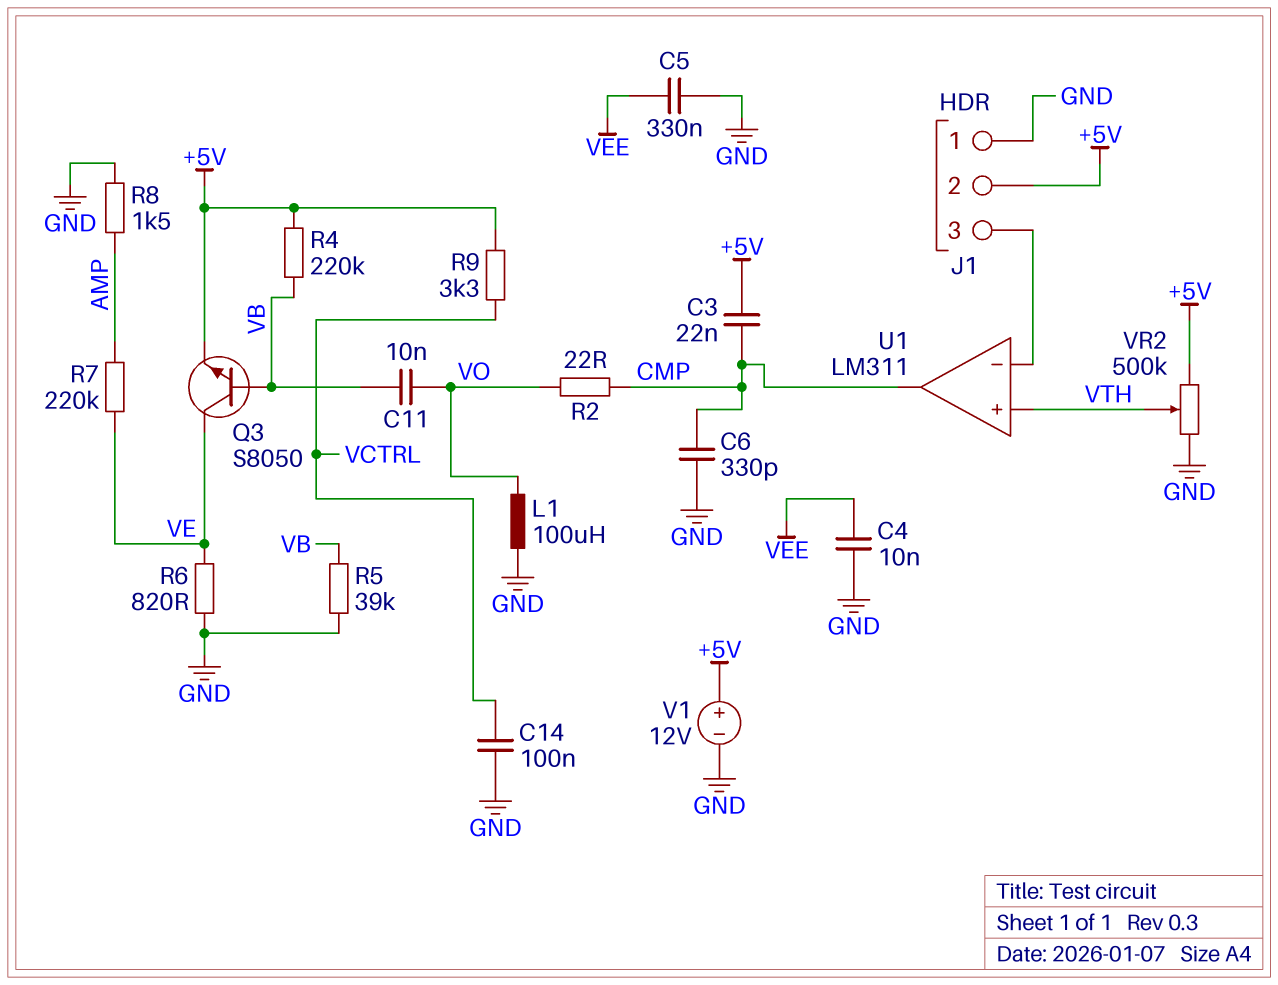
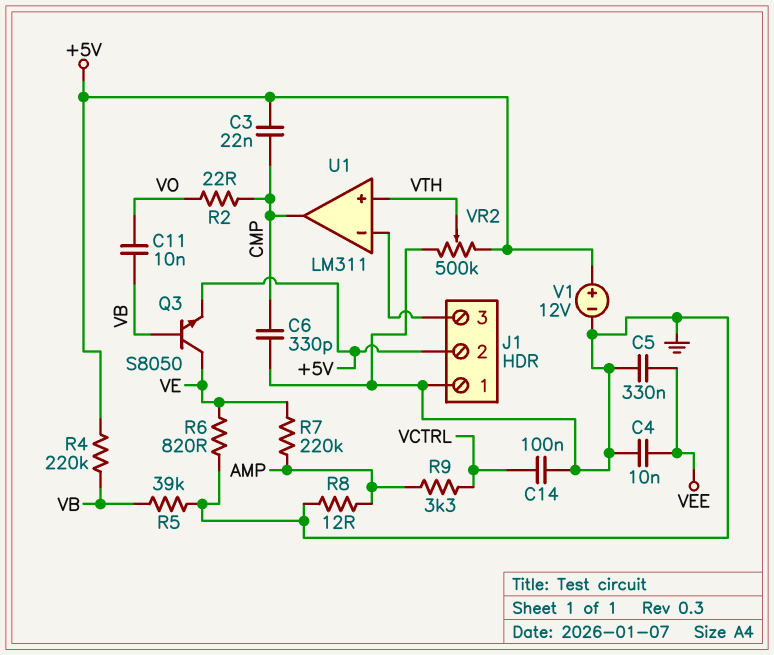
L1: 100uH (GND, VO) -> none
R8: 1.5k (AMP, GND) -> 12 (AMP, GND)
R9: 3.3k (+5V, VCTRL) -> 3.3k (AMP, VCTRL)

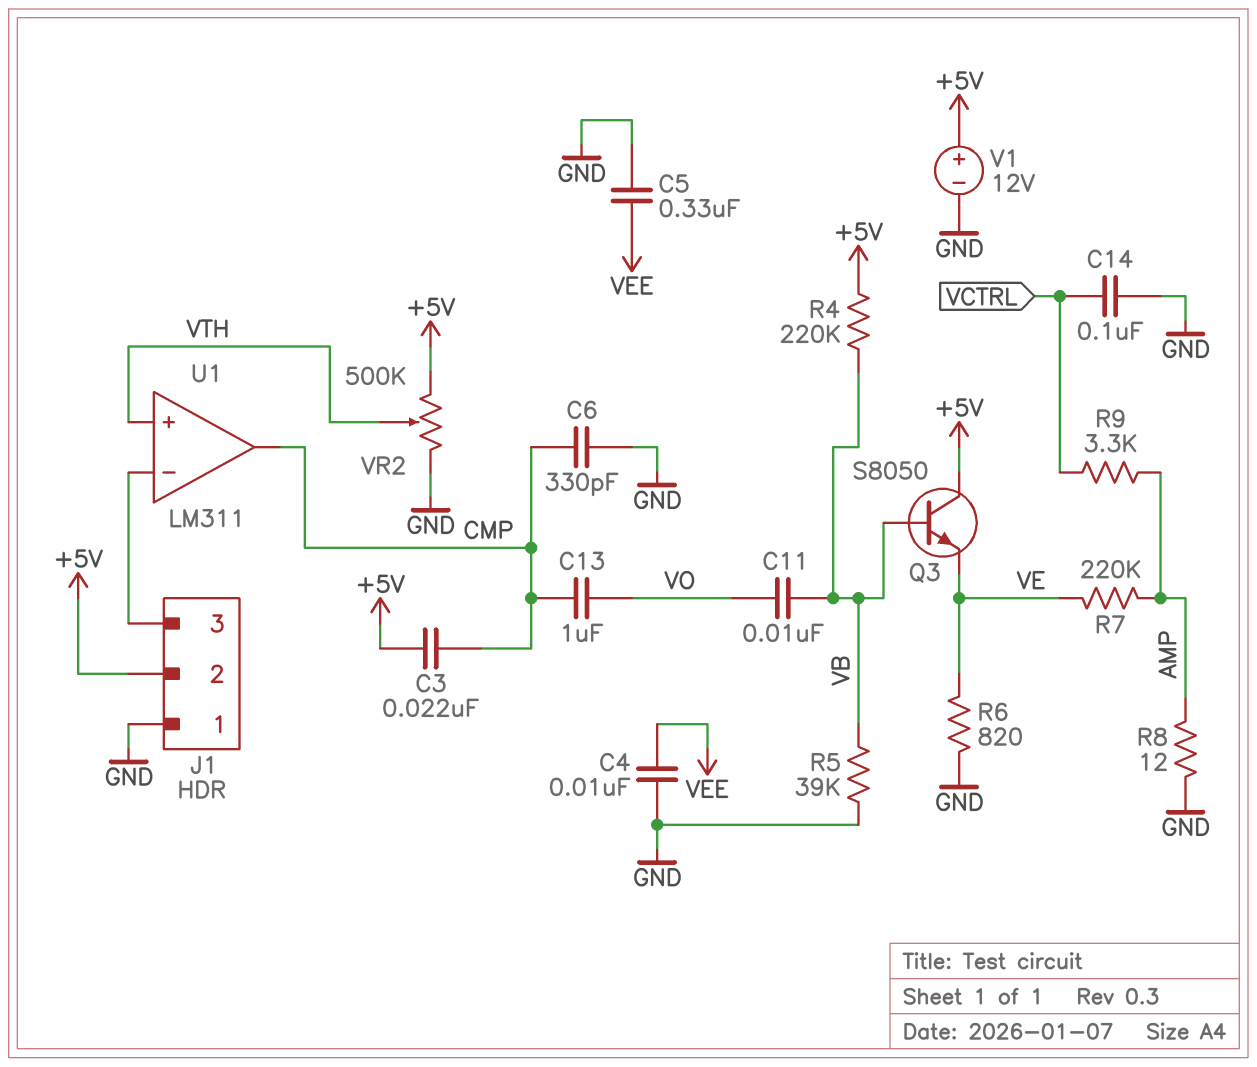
C13: none -> 1uF (CMP, VO)
Q3: NPN S8050 (B VB, C VE, E +5V) -> NPN S8050 (B VB, C +5V, E VE)
R2: 22 (CMP, VO) -> none

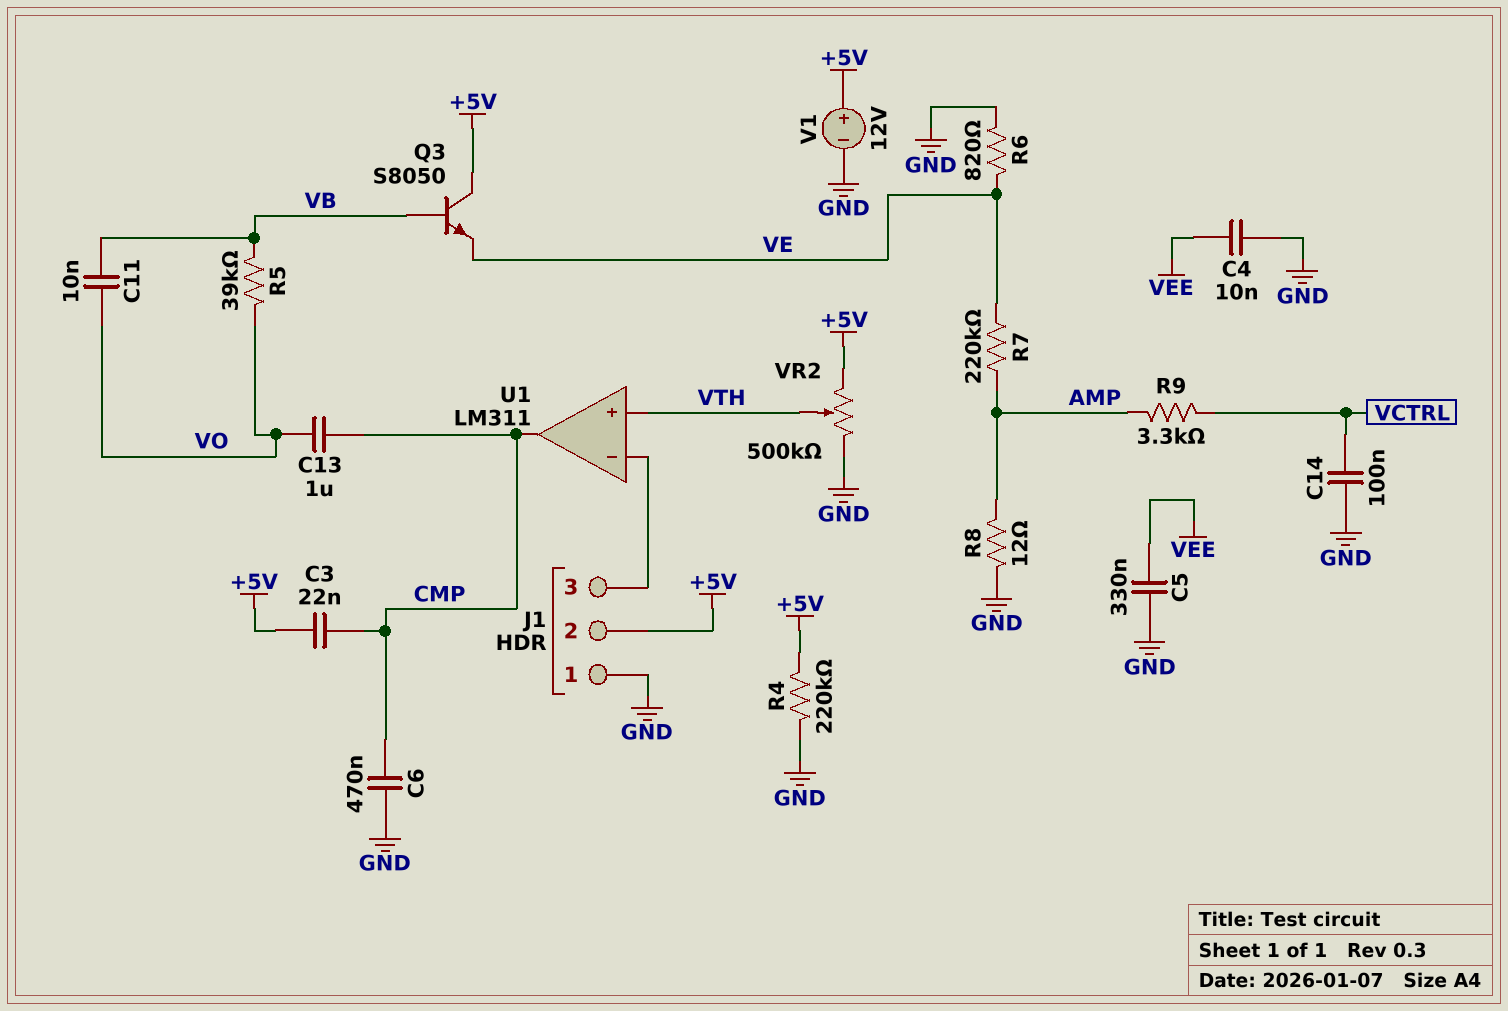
C6: 330pF (CMP, GND) -> 470nF (CMP, GND)
R4: 220k (+5V, VB) -> 220k (+5V, GND)
R5: 39k (GND, VB) -> 39k (VB, VO)

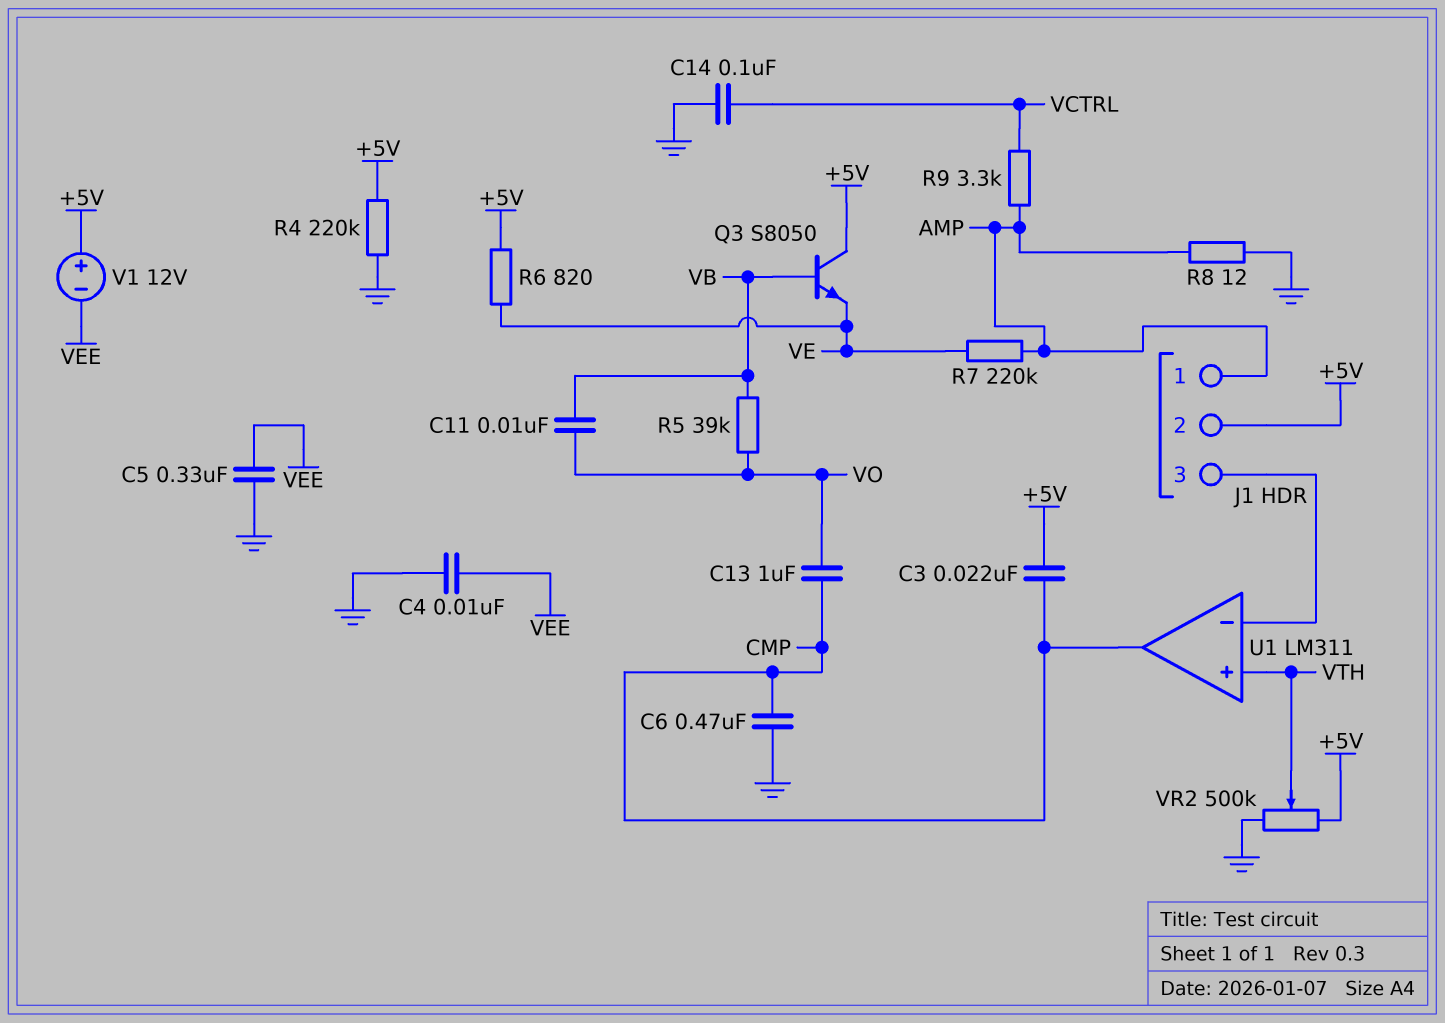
J1 pin 1: GND -> AMP
R6: 820 (GND, VE) -> 820 (+5V, VE)
V1: 12V (plus +5V, minus GND) -> 12V (plus +5V, minus VEE)

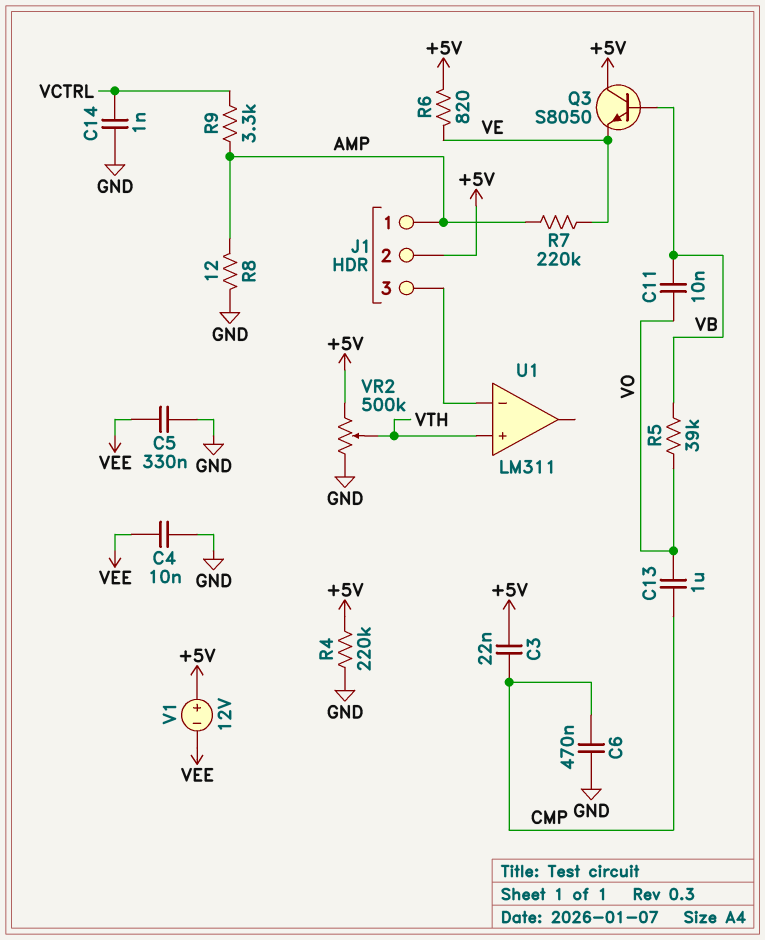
C14: 100nF (GND, VCTRL) -> 1nF (GND, VCTRL)
U1 pin out: CMP -> none

